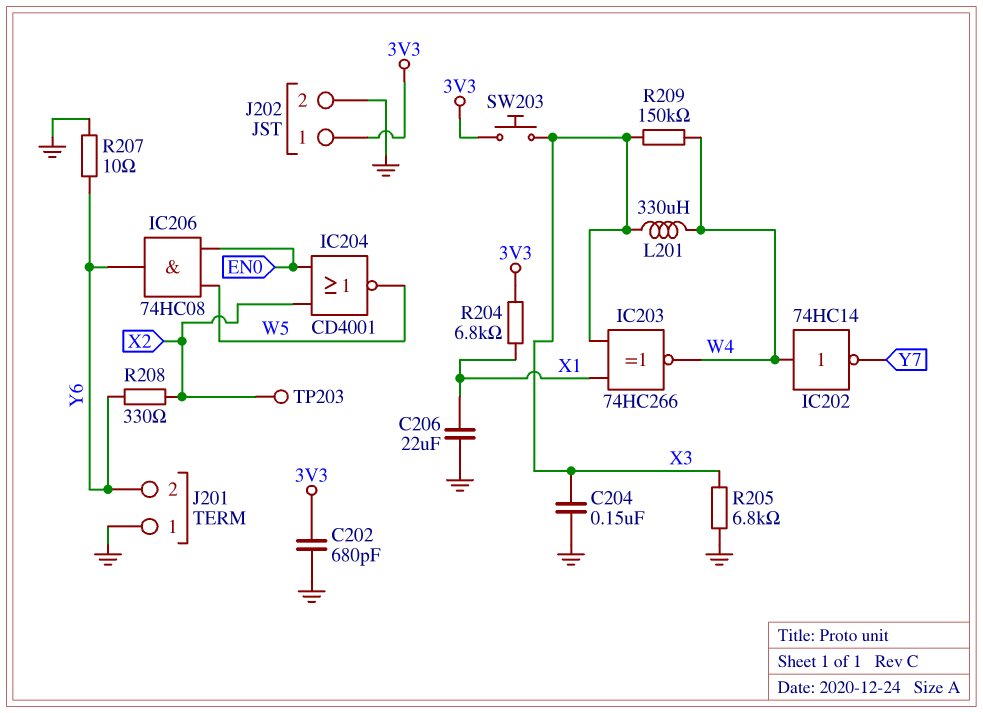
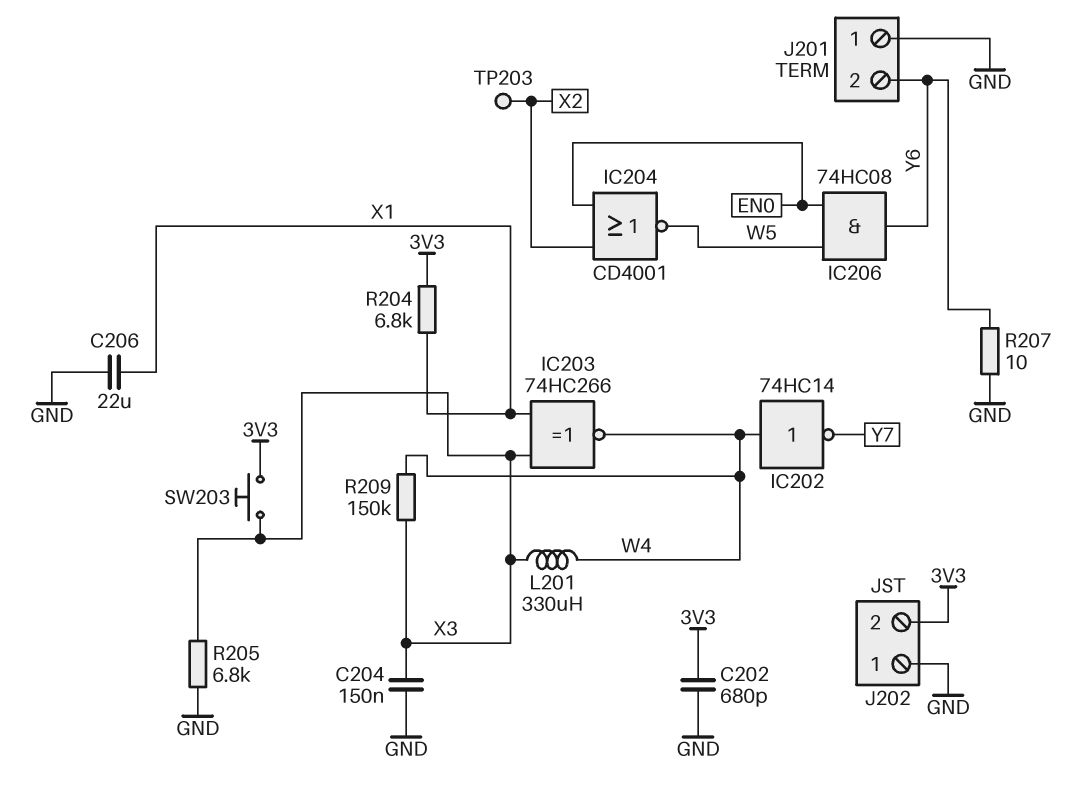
J202 pin 1: 3V3 -> GND
J202 pin 2: GND -> 3V3
R208: 330 (X2, Y6) -> none

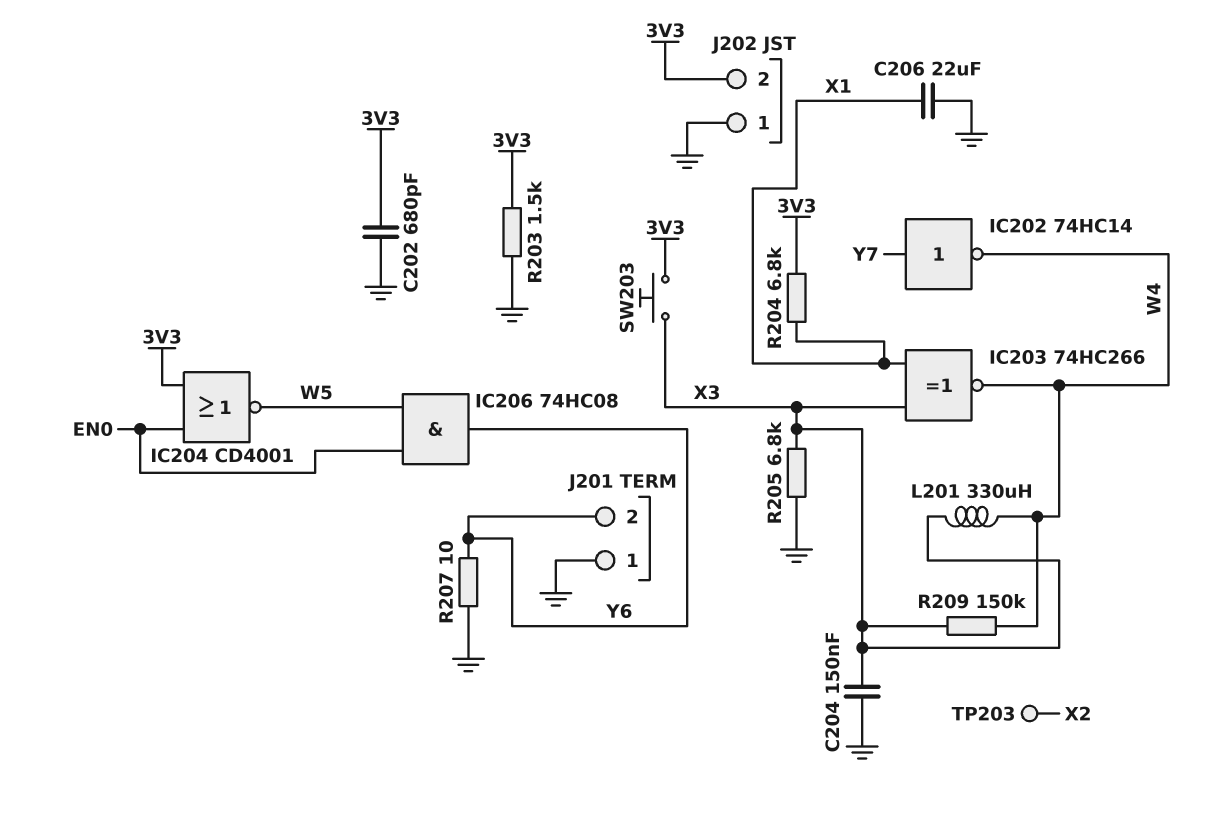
IC202: NOT 74HC14 (in W4, out Y7) -> NOT 74HC14 (in Y7, out W4)
IC204: NOR CD4001 (in EN0, in X2, out W5) -> NOR CD4001 (in 3V3, in EN0, out W5)
R203: none -> 1.5k (3V3, GND)

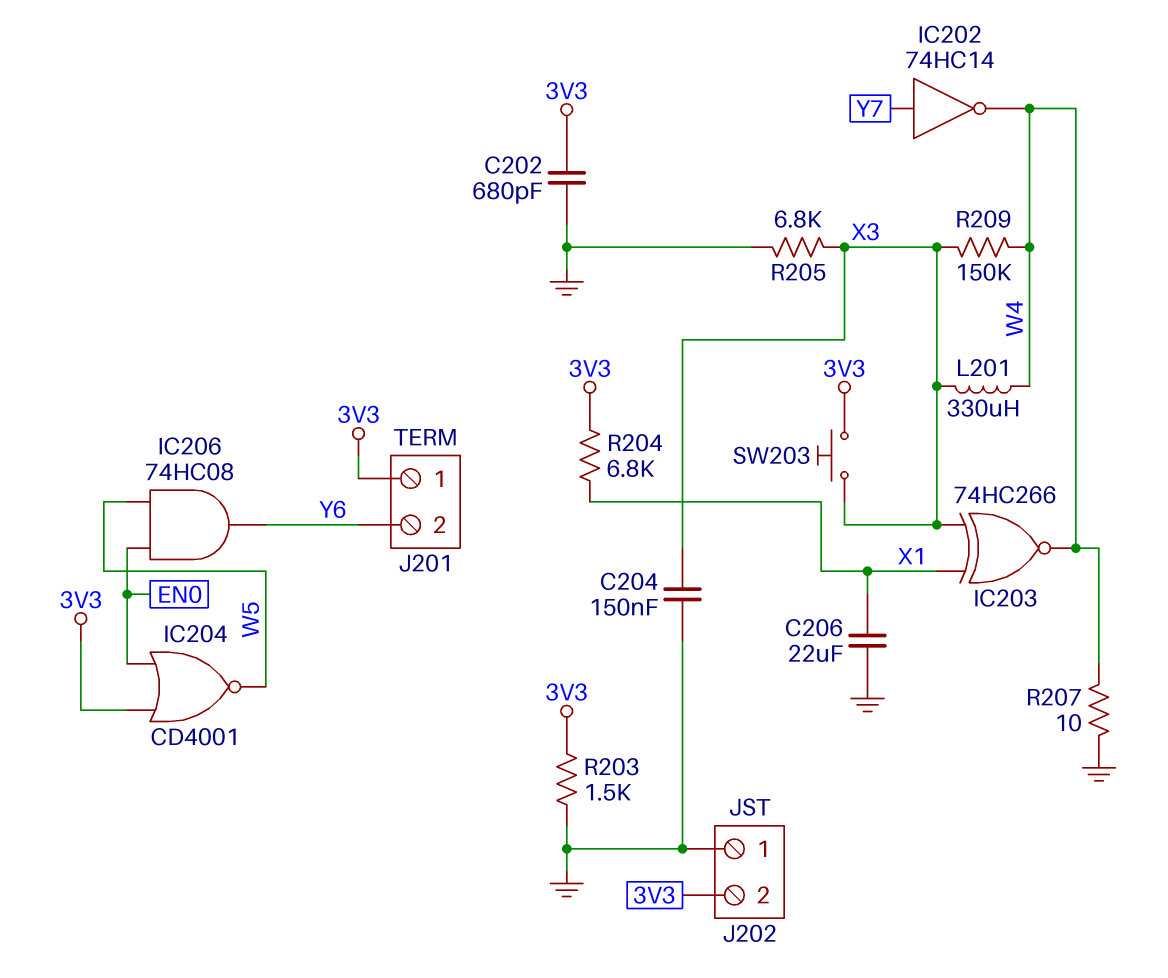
J201 pin 1: GND -> 3V3
R207: 10 (GND, Y6) -> 10 (GND, W4)
TP203: test point (X2) -> none

